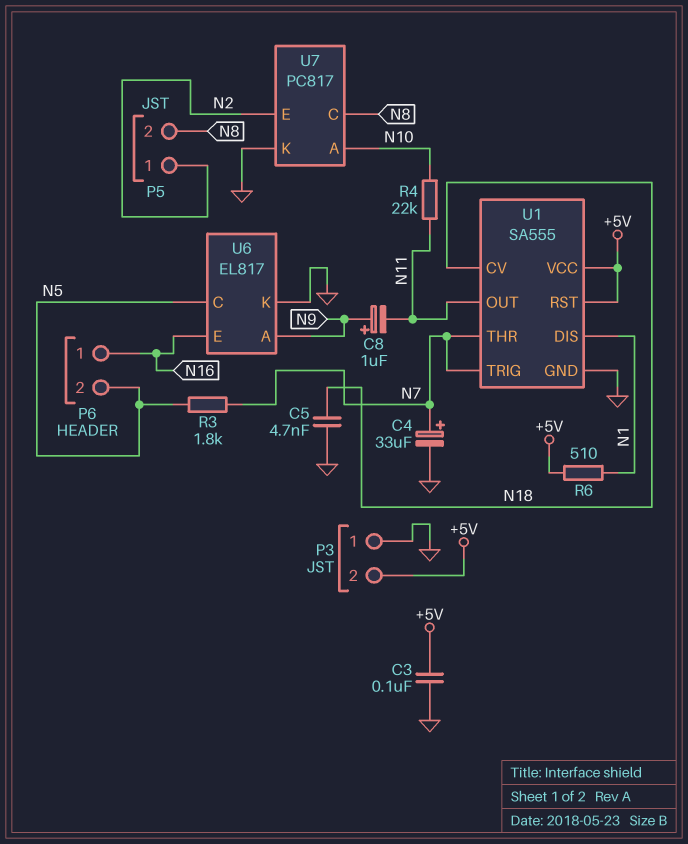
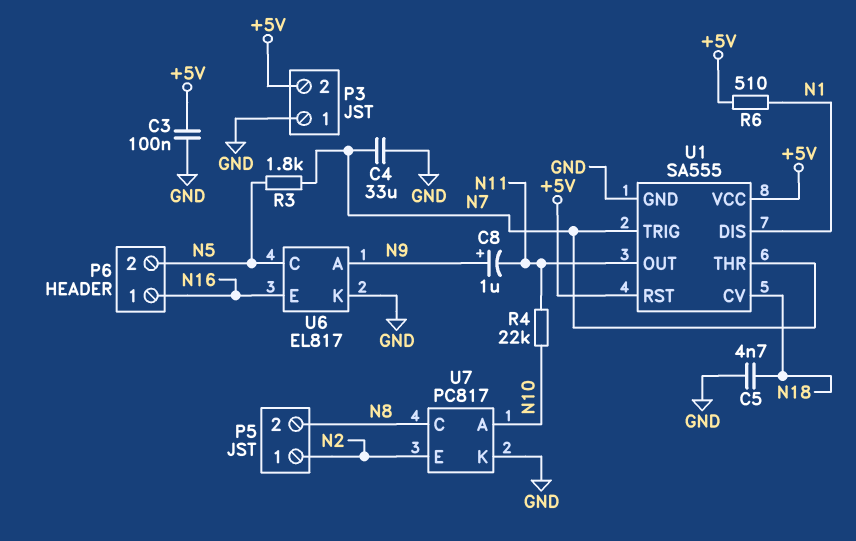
C4: 33uF (plus N7, minus GND) -> 33uF (GND, N7)

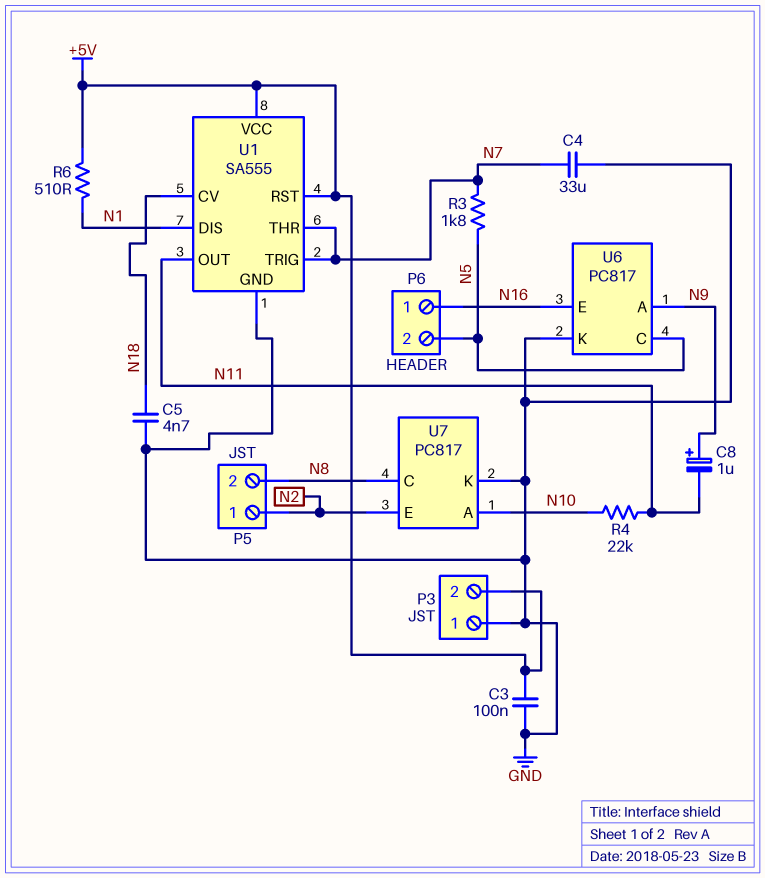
U6: EL817 -> PC817

